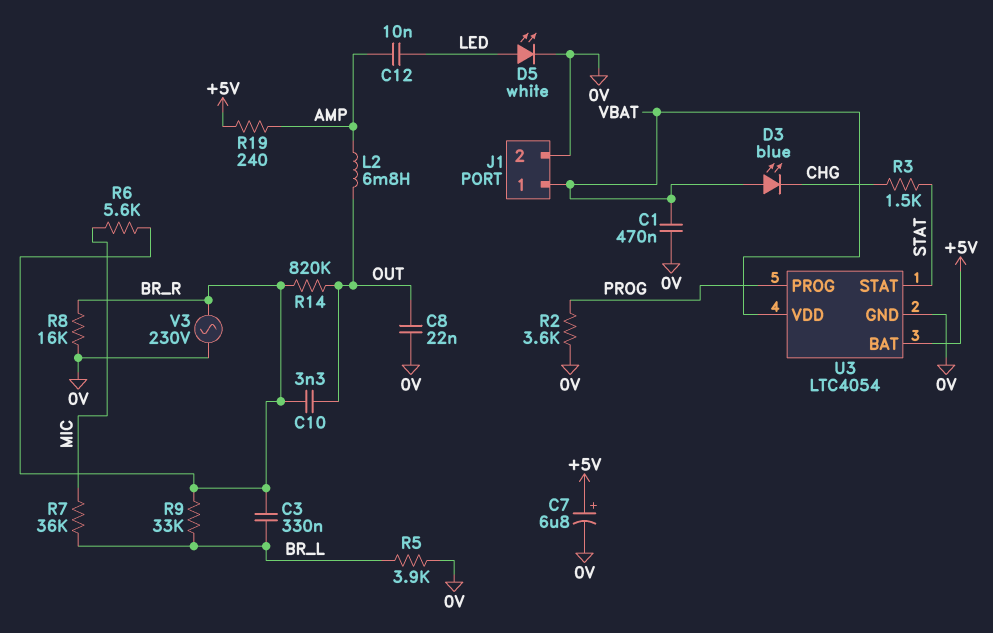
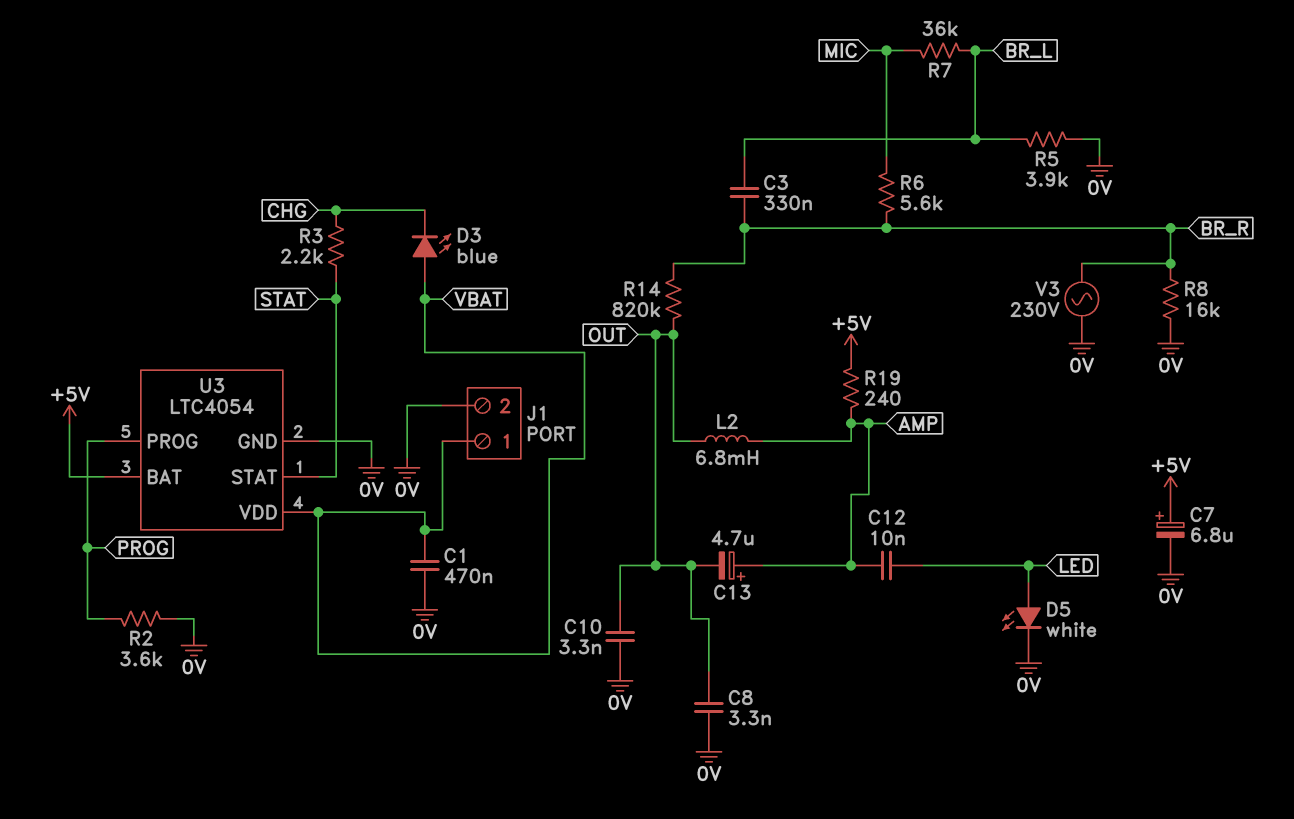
C8: 22nF (0V, OUT) -> 3.3nF (0V, OUT)
C10: 3.3nF (BR_R, OUT) -> 3.3nF (0V, OUT)
C13: none -> 4.7uF (plus AMP, minus OUT)
R3: 1.5k (CHG, STAT) -> 2.2k (CHG, STAT)
R9: 33k (BR_L, BR_R) -> none

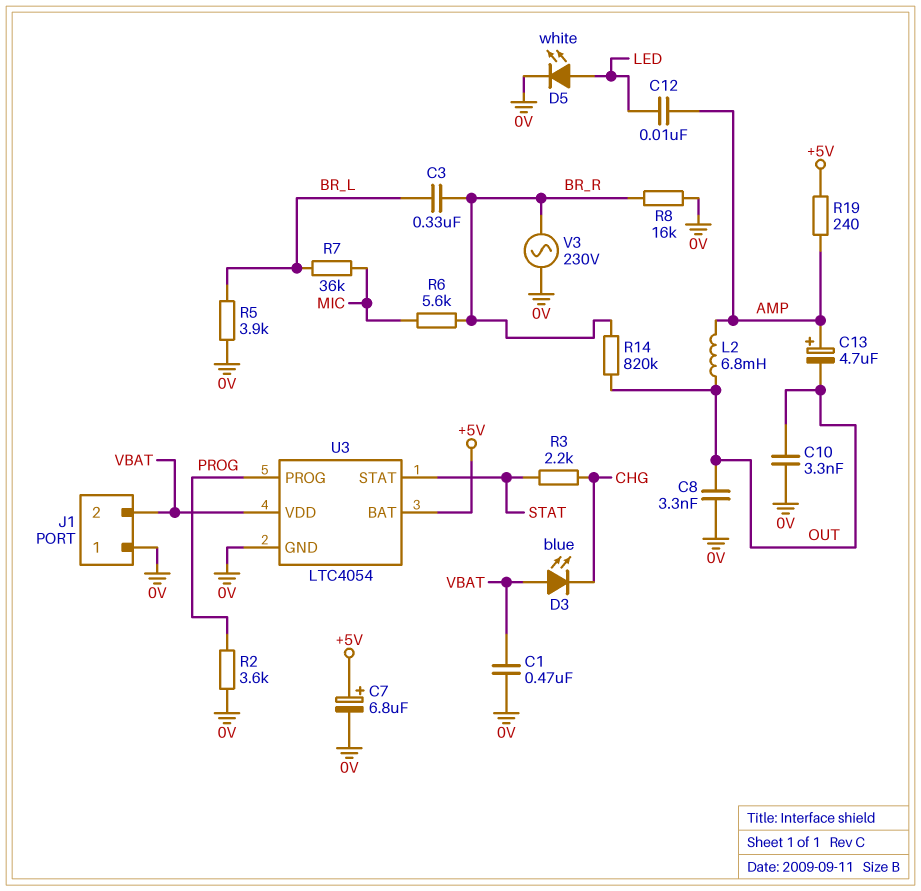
J1 pin 1: VBAT -> 0V
J1 pin 2: 0V -> VBAT

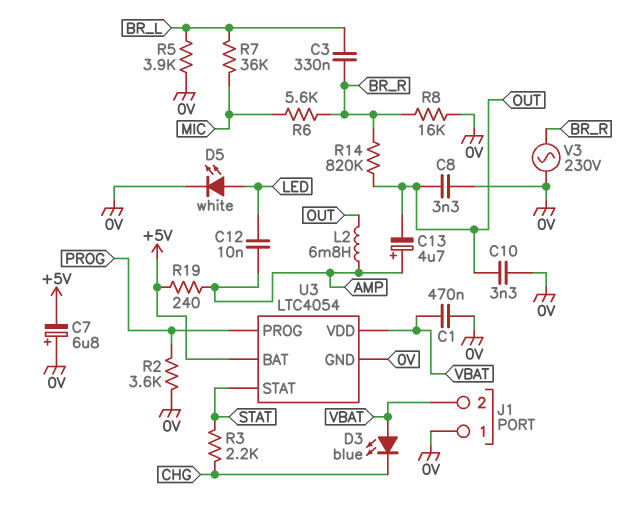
C7: 6.8uF (plus +5V, minus 0V) -> 6.8uF (plus 0V, minus +5V)

